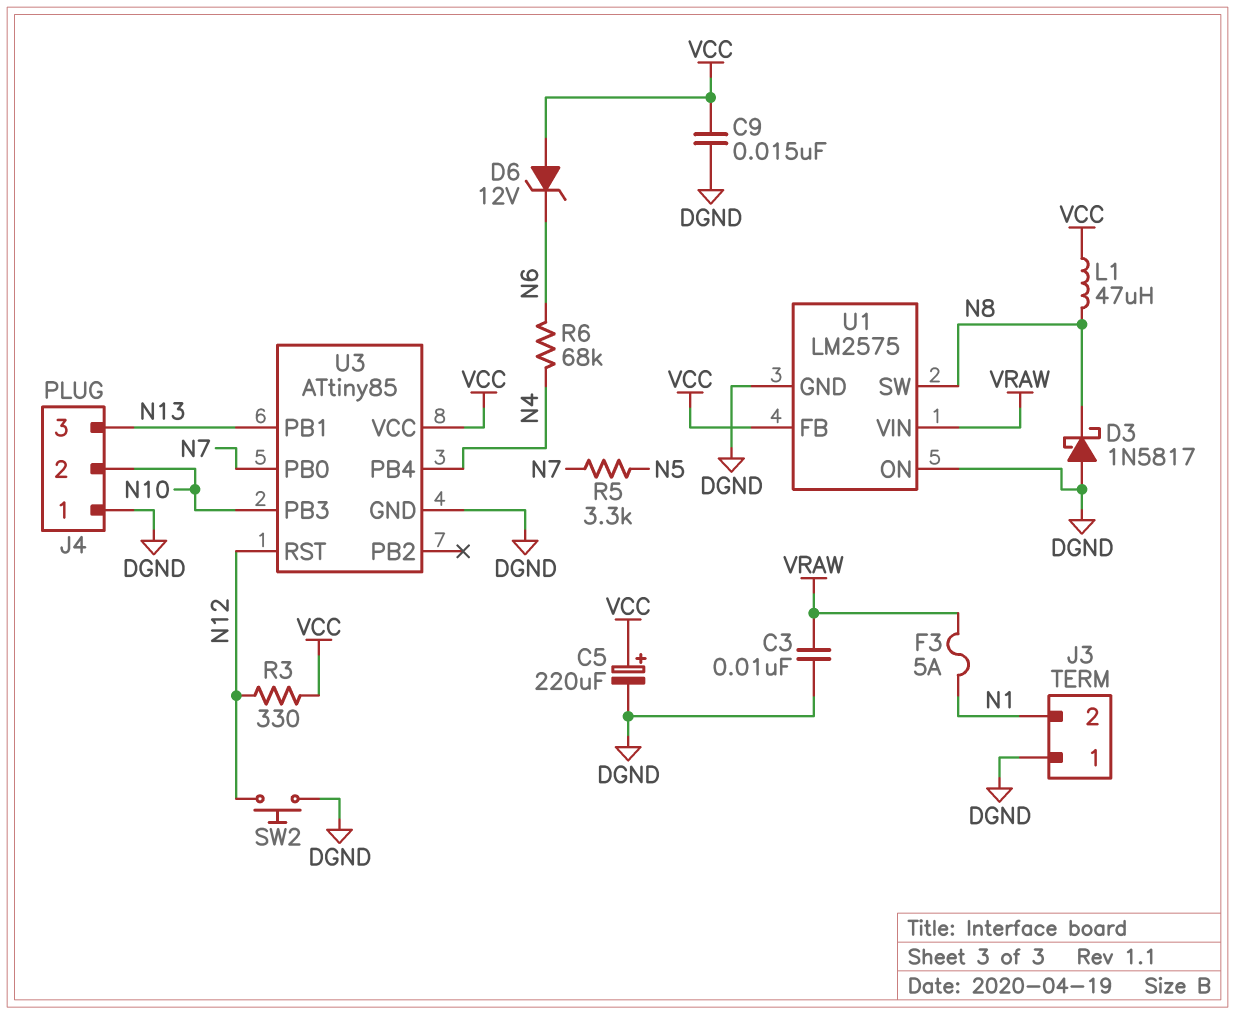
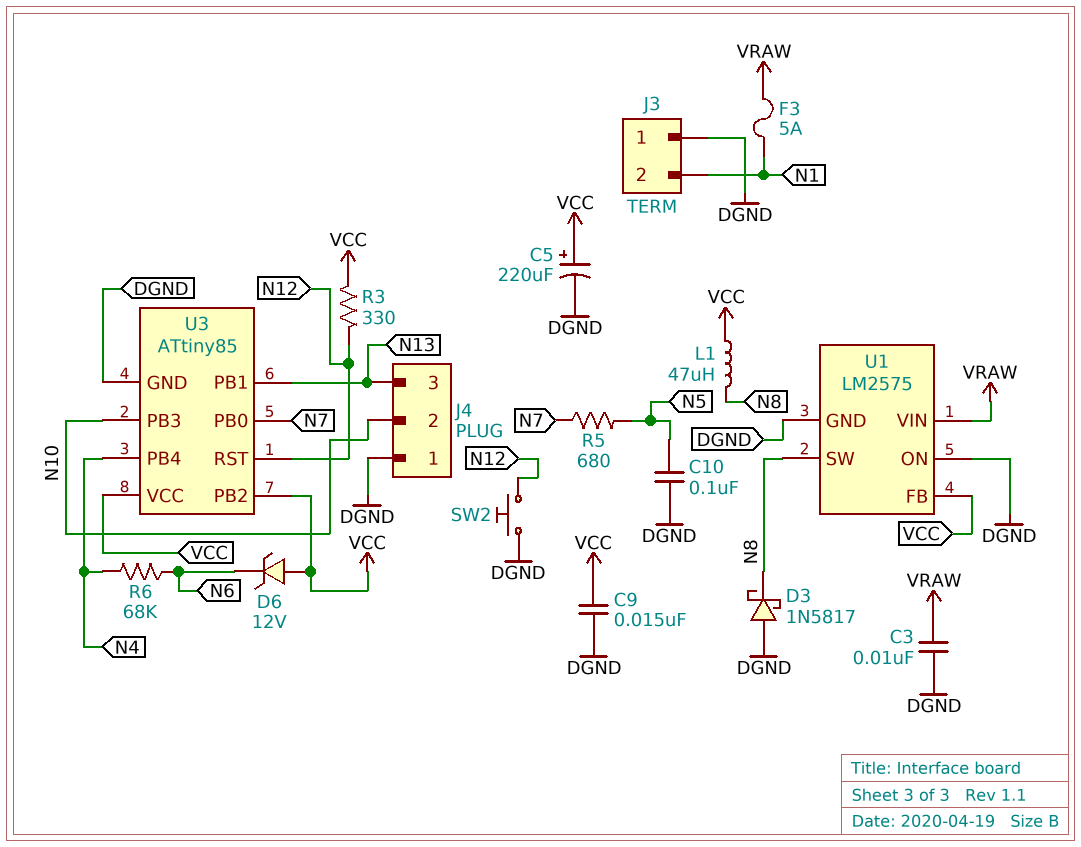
C10: none -> 100nF (DGND, N5)
R5: 3.3k (N5, N7) -> 680 (N5, N7)
U3 pin PB2: none -> VCC

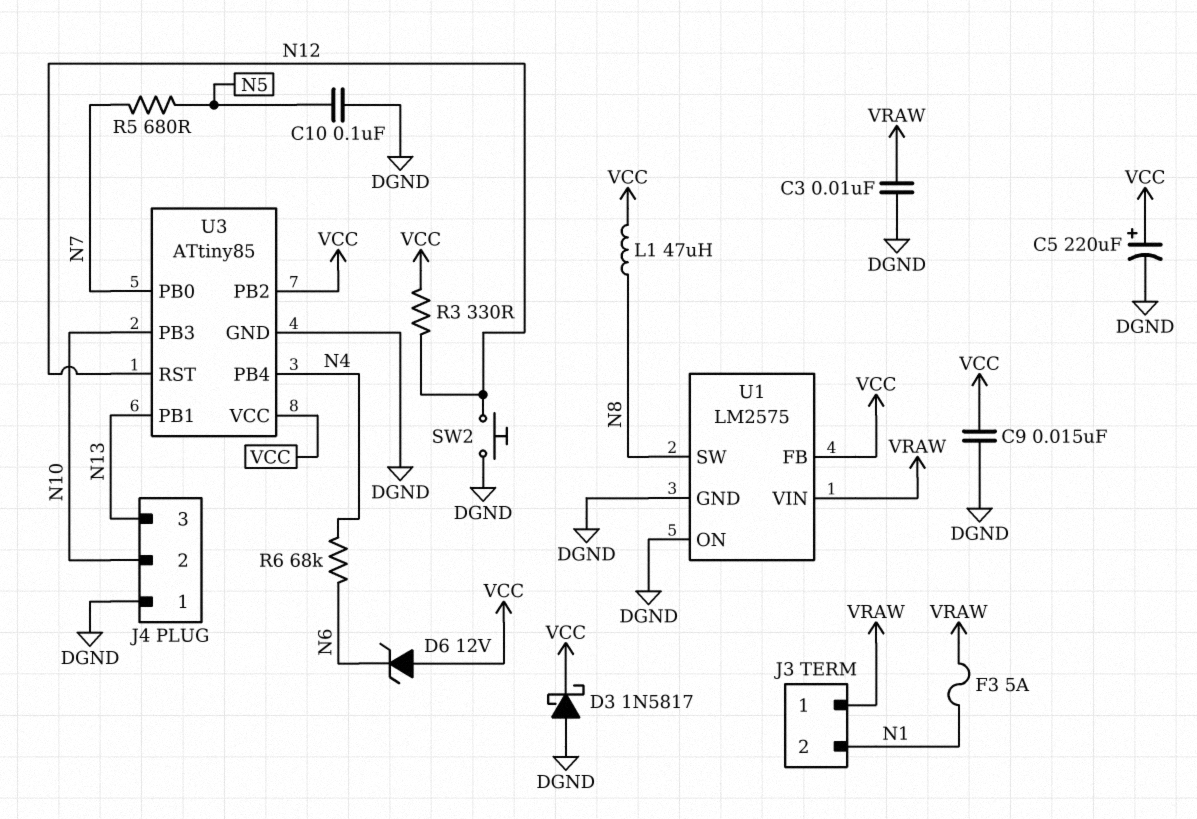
D3: schottky 1N5817 (A DGND, K N8) -> schottky 1N5817 (A DGND, K VCC)
J3 pin 1: DGND -> VRAW

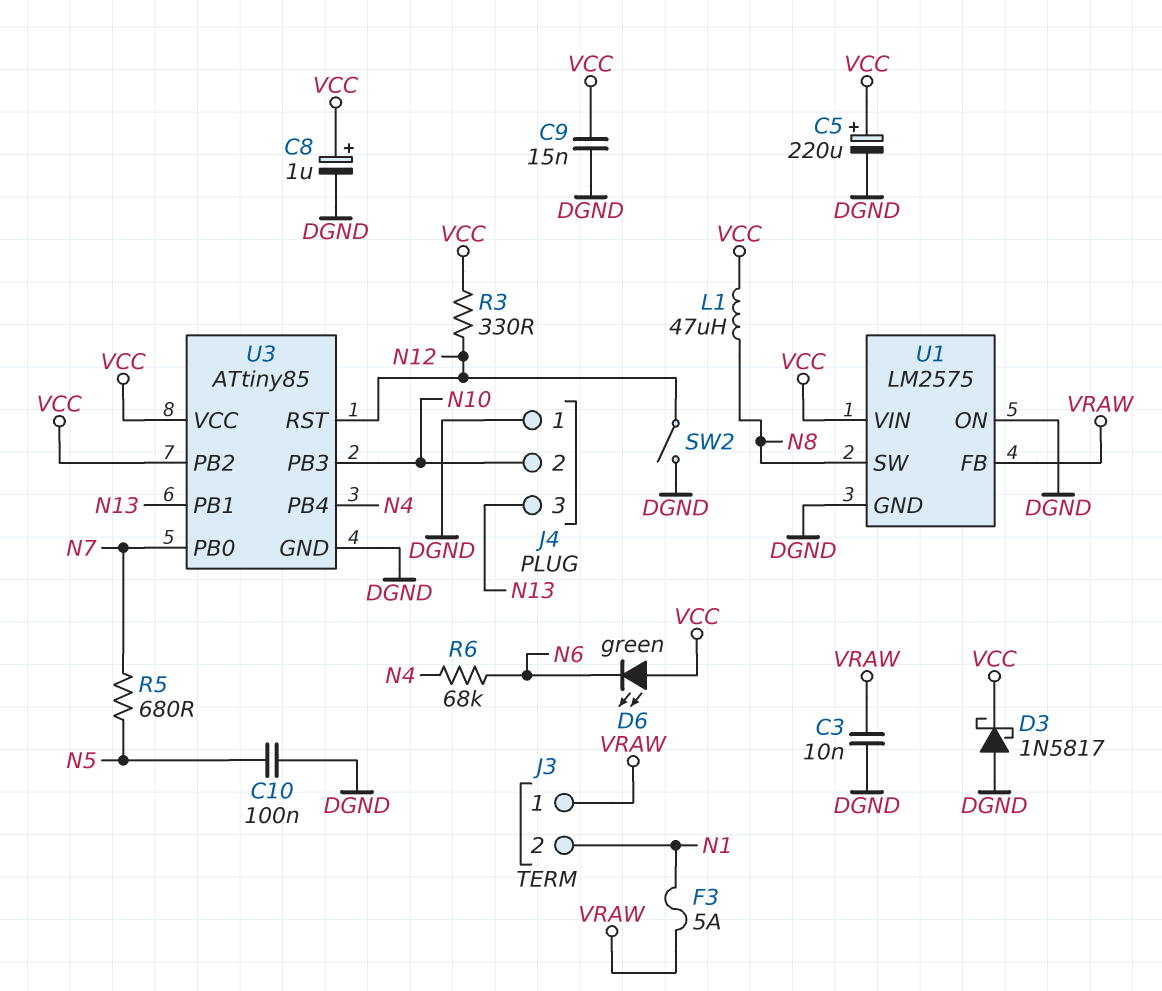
C8: none -> 1uF (plus VCC, minus DGND)
D6: zener 12V (A VCC, K N6) -> LED green (A VCC, K N6)
SW2: button (DGND, N12) -> switch (DGND, N12)
U1 pin FB: VCC -> VRAW
U1 pin VIN: VRAW -> VCC

